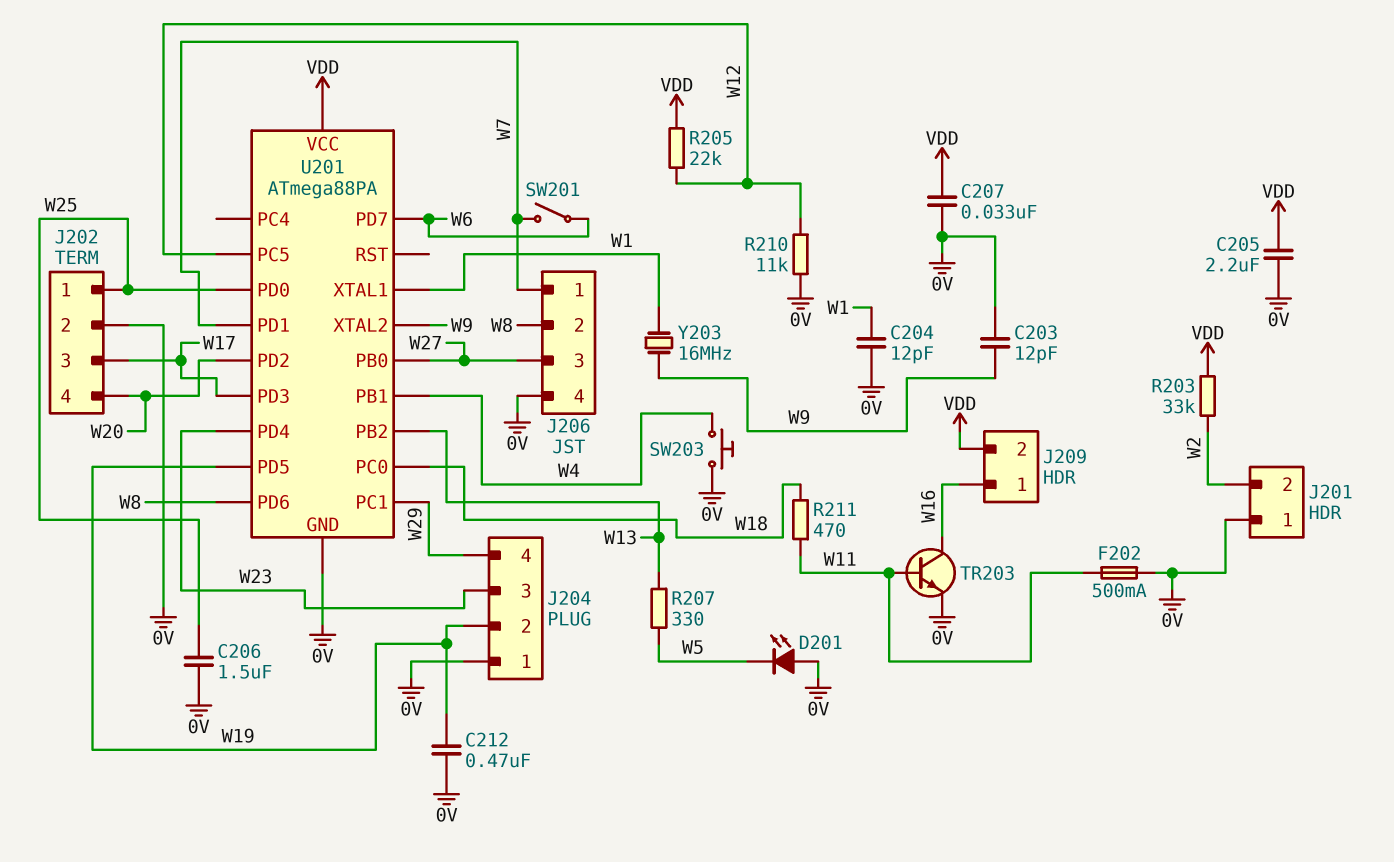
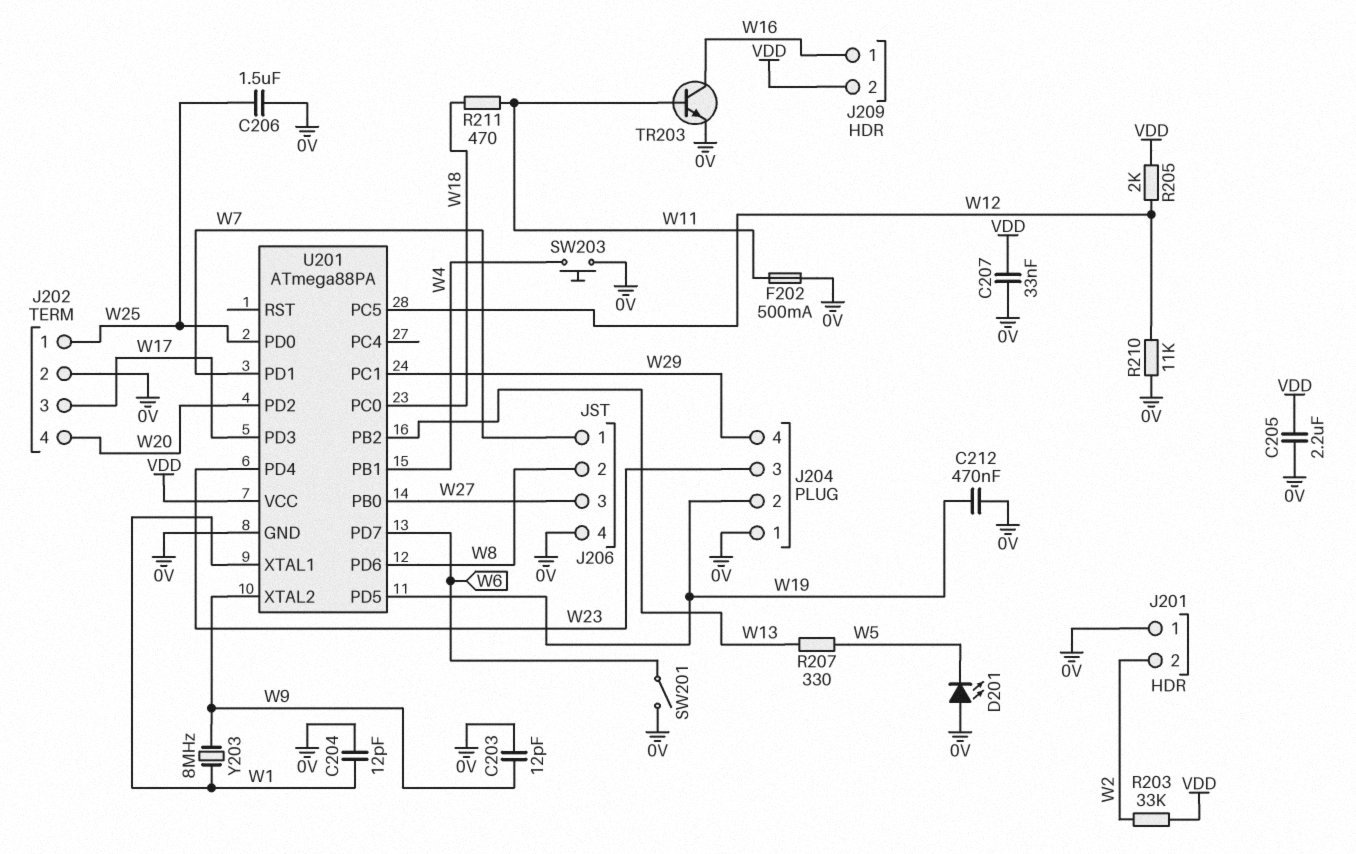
R205: 22k (VDD, W12) -> 2k (VDD, W12)
SW201: switch (W6, W7) -> switch (0V, W6)
Y203: 16MHz (W1, W9) -> 8MHz (W1, W9)

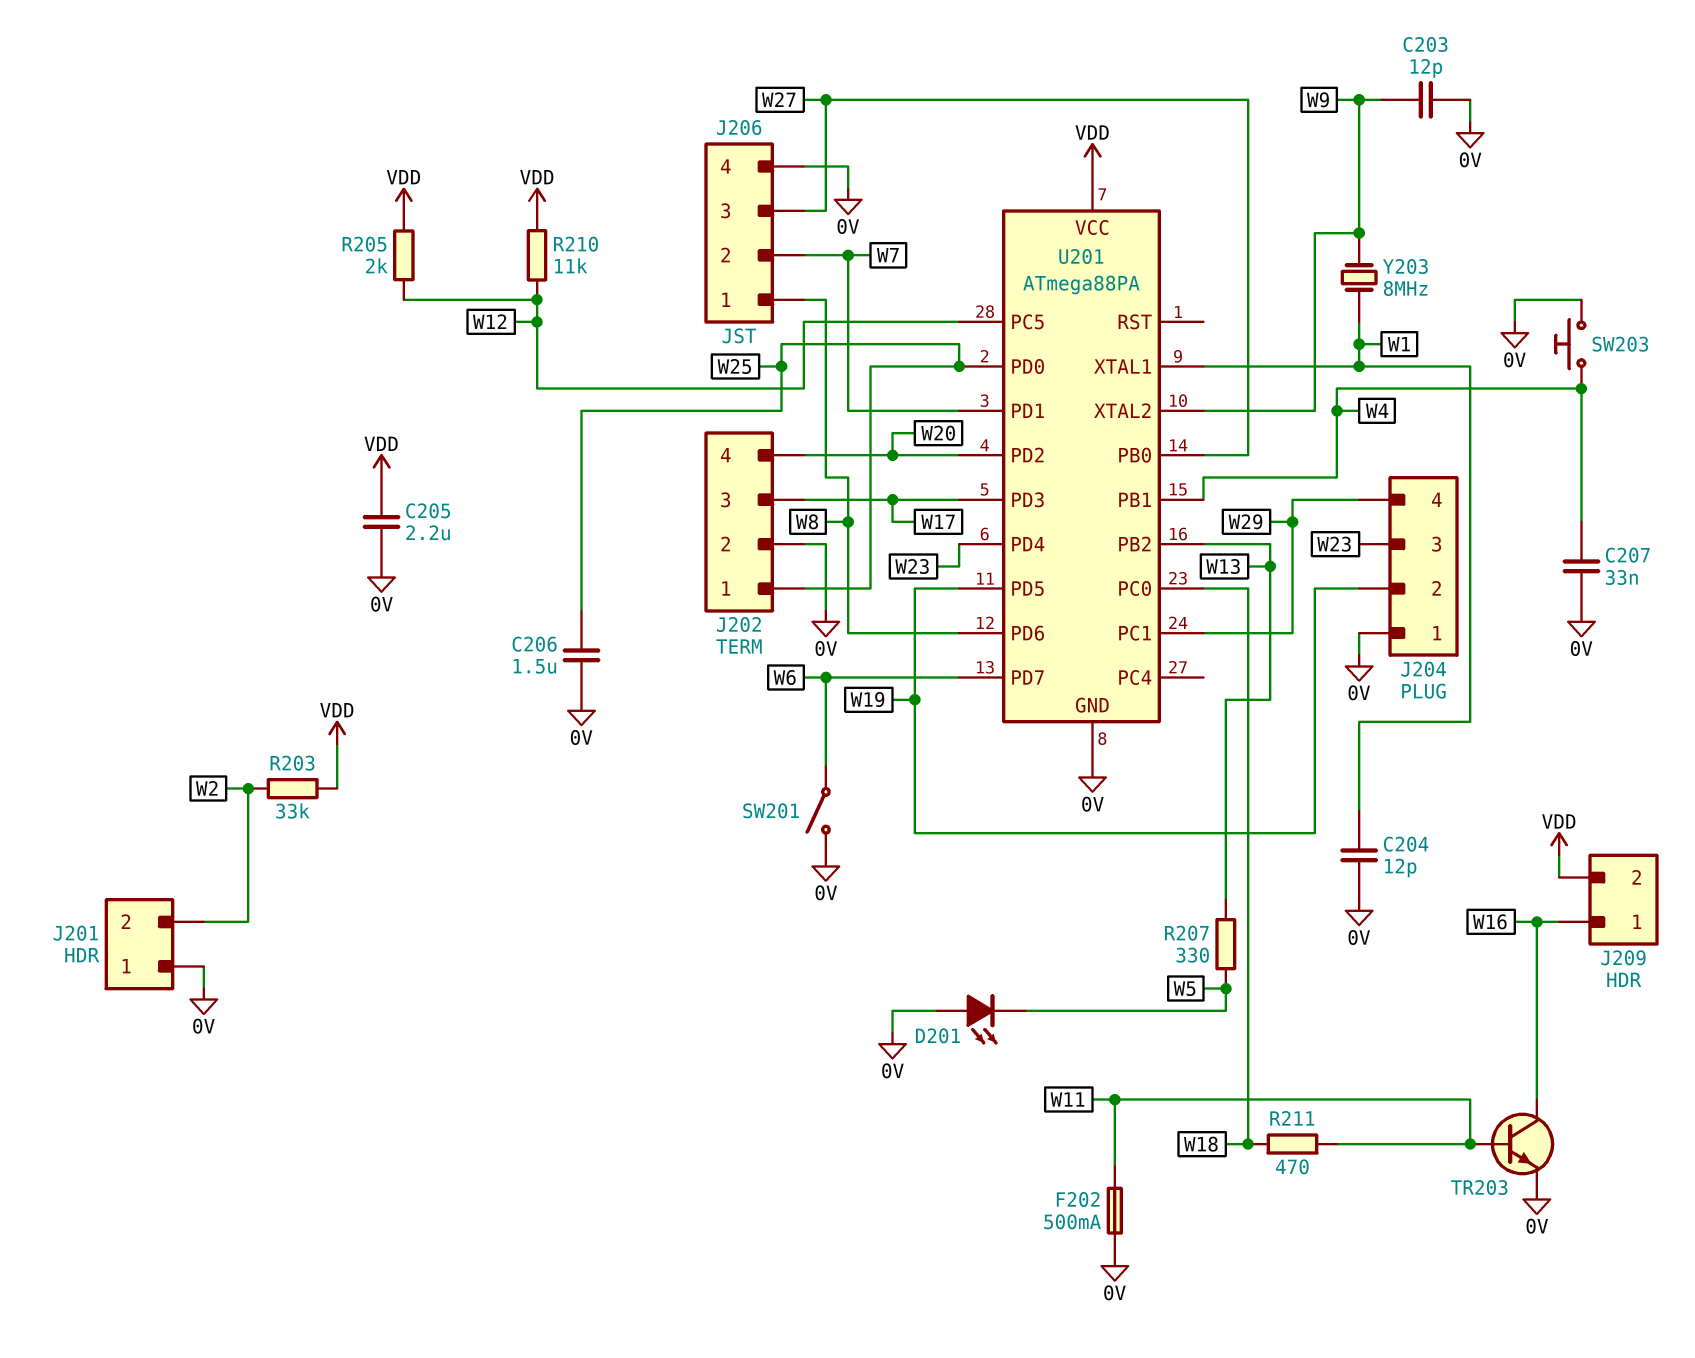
C207: 33nF (0V, VDD) -> 33nF (0V, W4)
C212: 470nF (0V, W19) -> none
J206 pin 1: W7 -> W8
J206 pin 2: W8 -> W7
R210: 11k (0V, W12) -> 11k (VDD, W12)

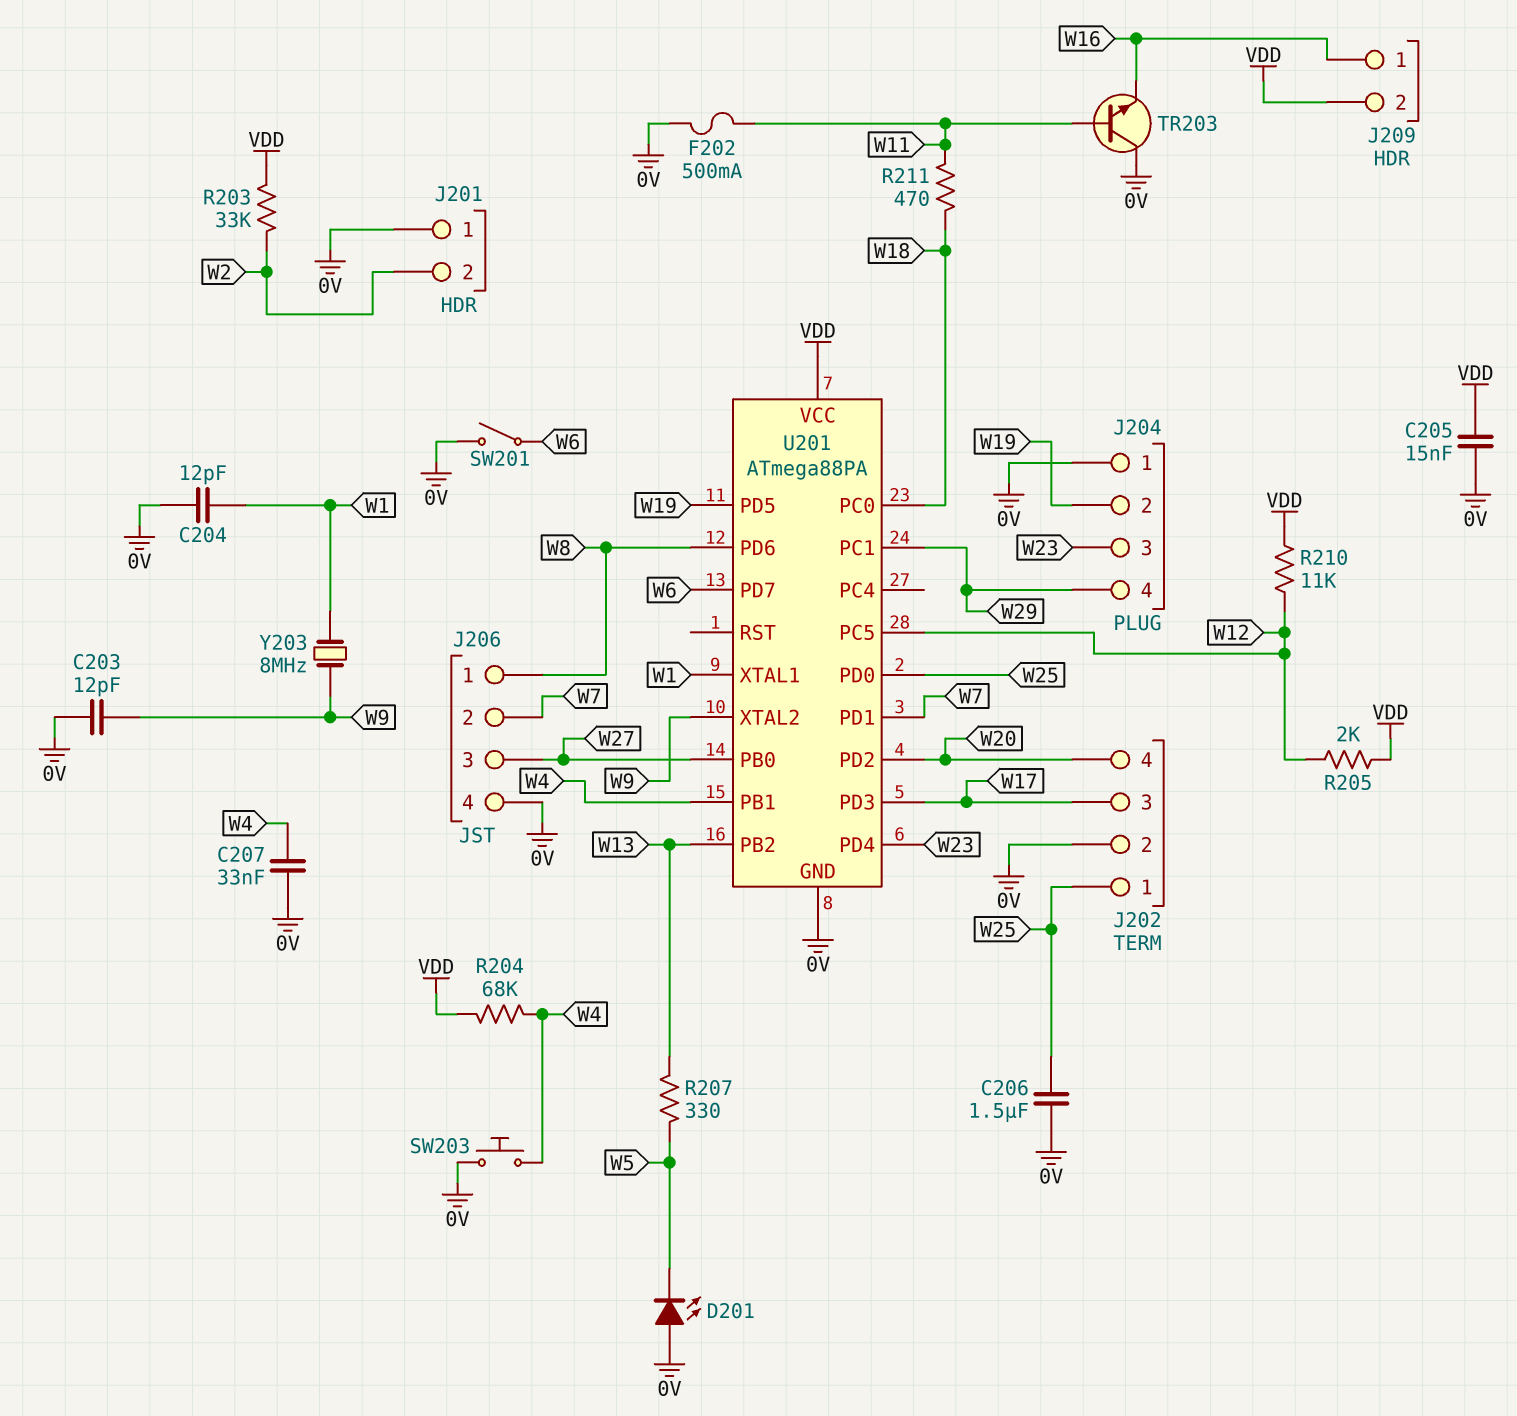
C205: 2.2uF (0V, VDD) -> 15nF (0V, VDD)
R204: none -> 68k (VDD, W4)
TR203: NPN (B W11, C W16, E 0V) -> NPN (B W11, C 0V, E W16)

